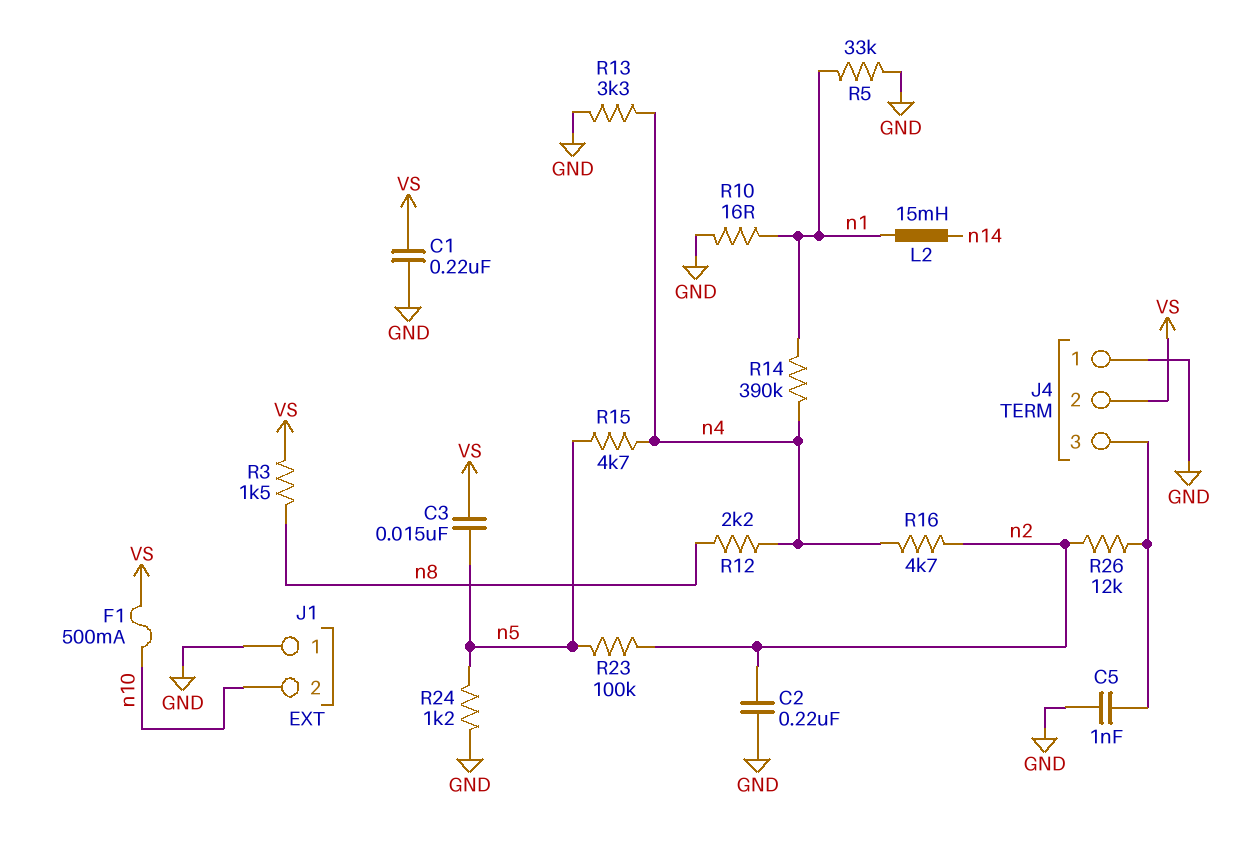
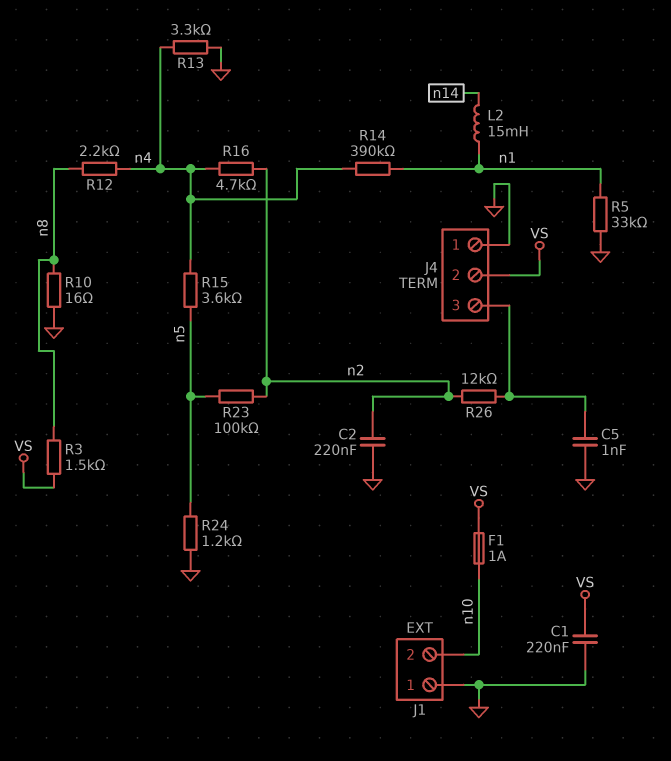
C3: 15nF (VS, n5) -> none
F1: 500mA (VS, n10) -> 1A (VS, n10)
R10: 16 (GND, n1) -> 16 (GND, n8)
R15: 4.7k (n4, n5) -> 3.6k (n4, n5)

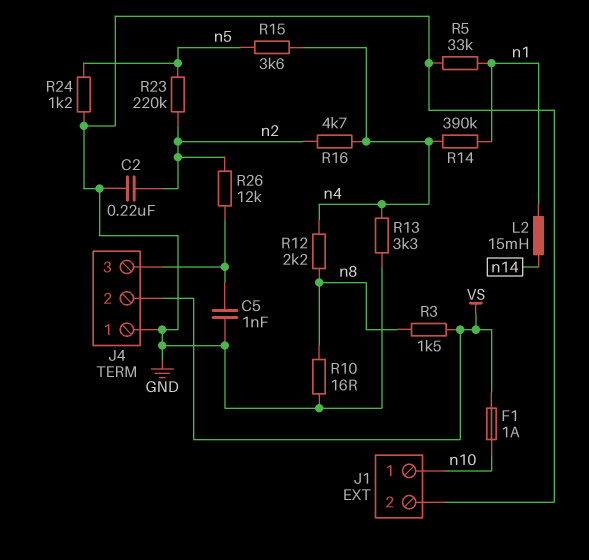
C1: 220nF (GND, VS) -> none
J1 pin 1: GND -> n10
J1 pin 2: n10 -> GND
R23: 100k (n2, n5) -> 220k (n2, n5)

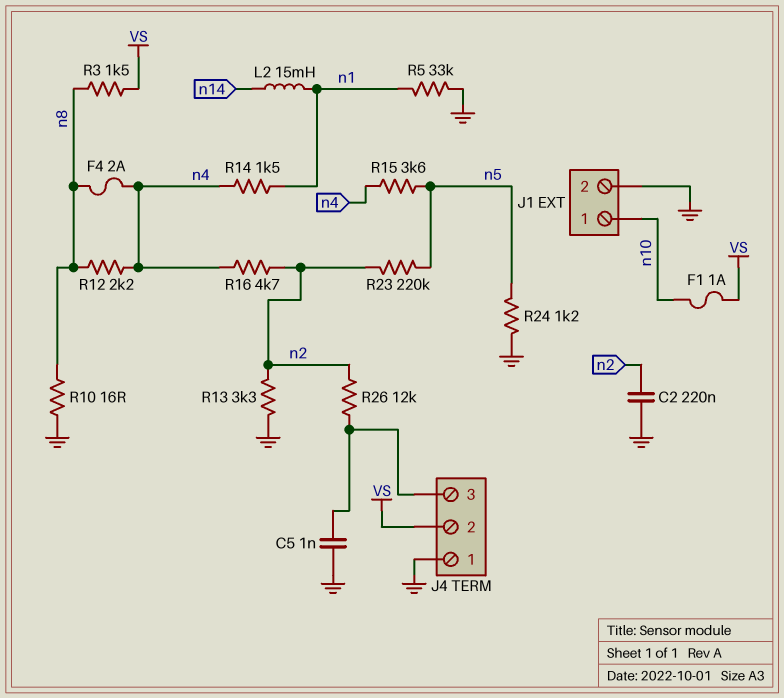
F4: none -> 2A (n4, n8)
R13: 3.3k (GND, n4) -> 3.3k (GND, n2)
R14: 390k (n1, n4) -> 1.5k (n1, n4)

